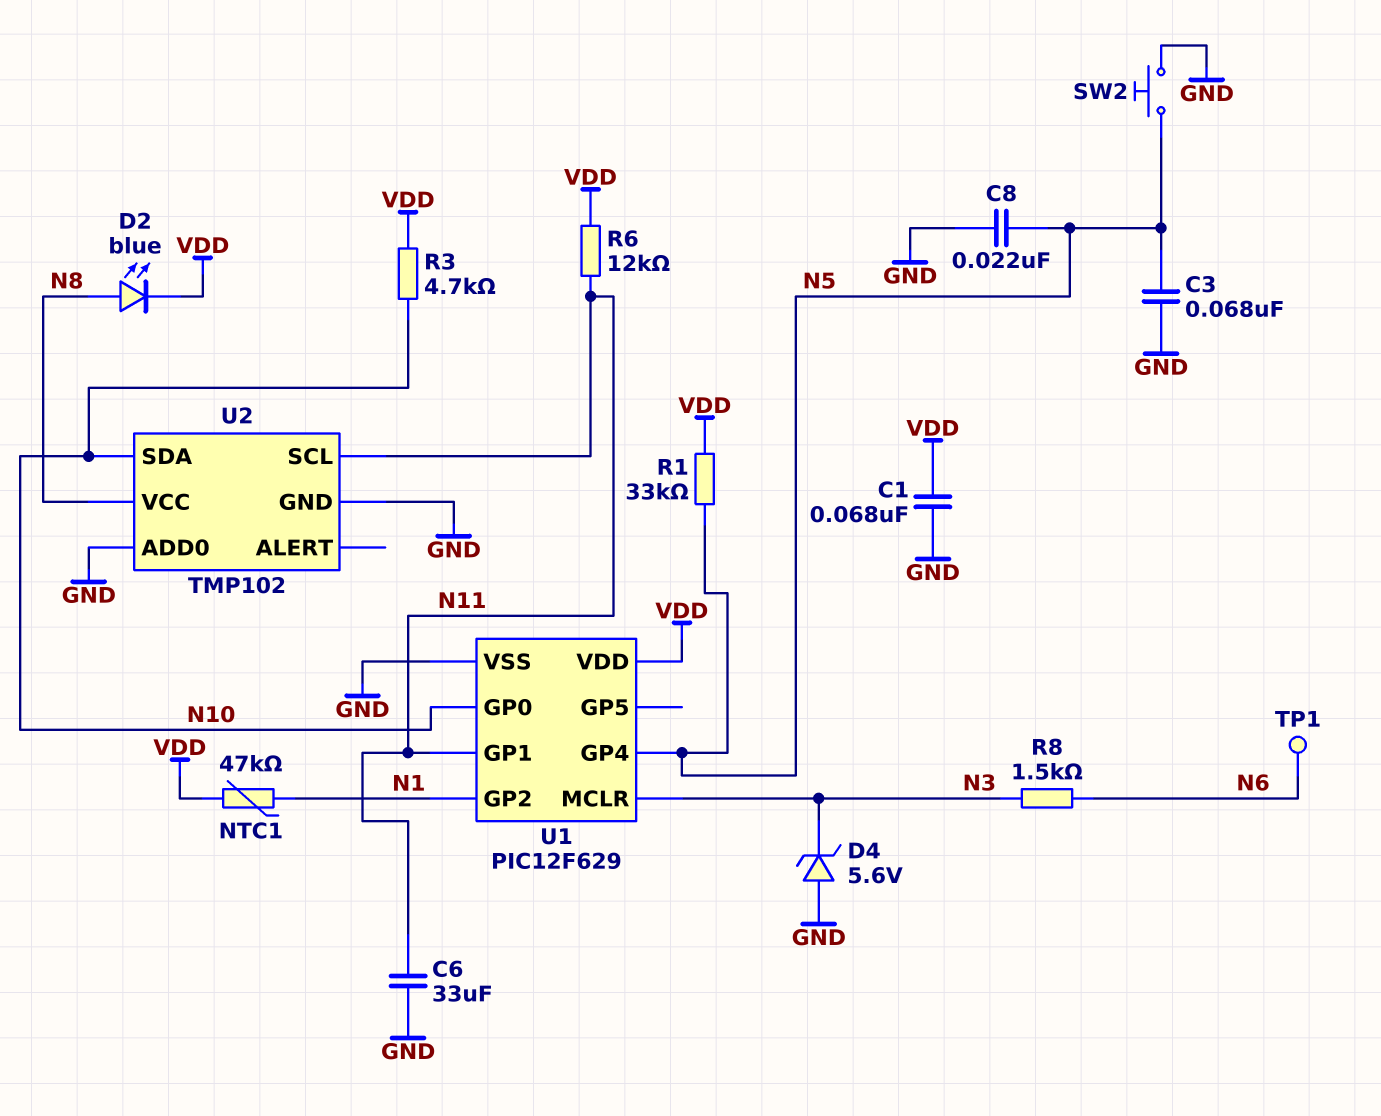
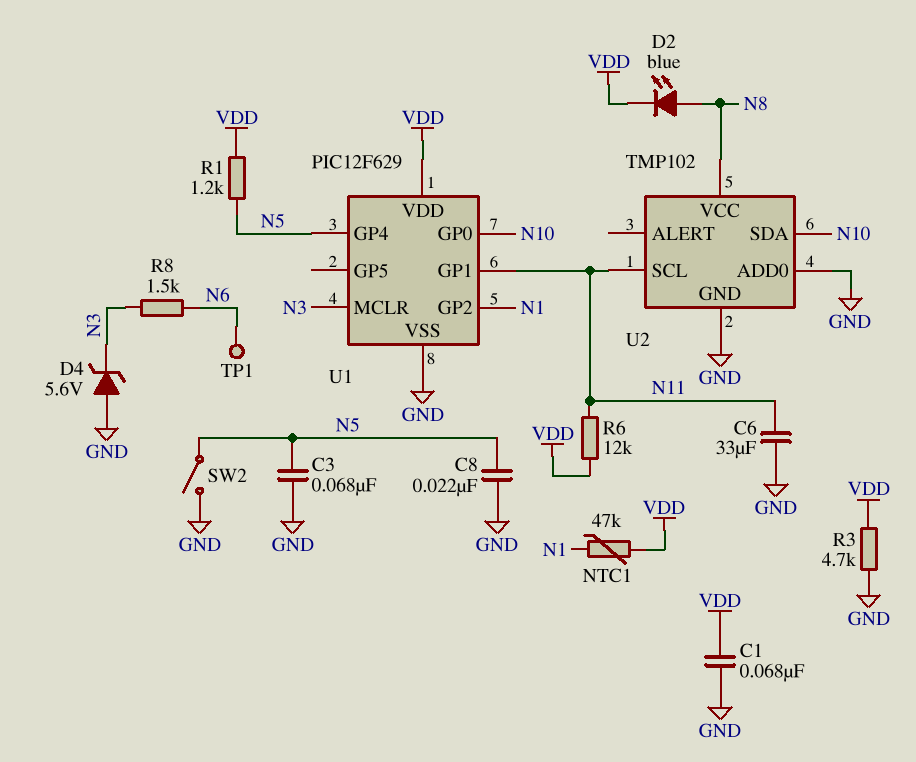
R1: 33k (N5, VDD) -> 1.2k (N5, VDD)
R3: 4.7k (N10, VDD) -> 4.7k (GND, VDD)
SW2: button (GND, N5) -> switch (GND, N5)

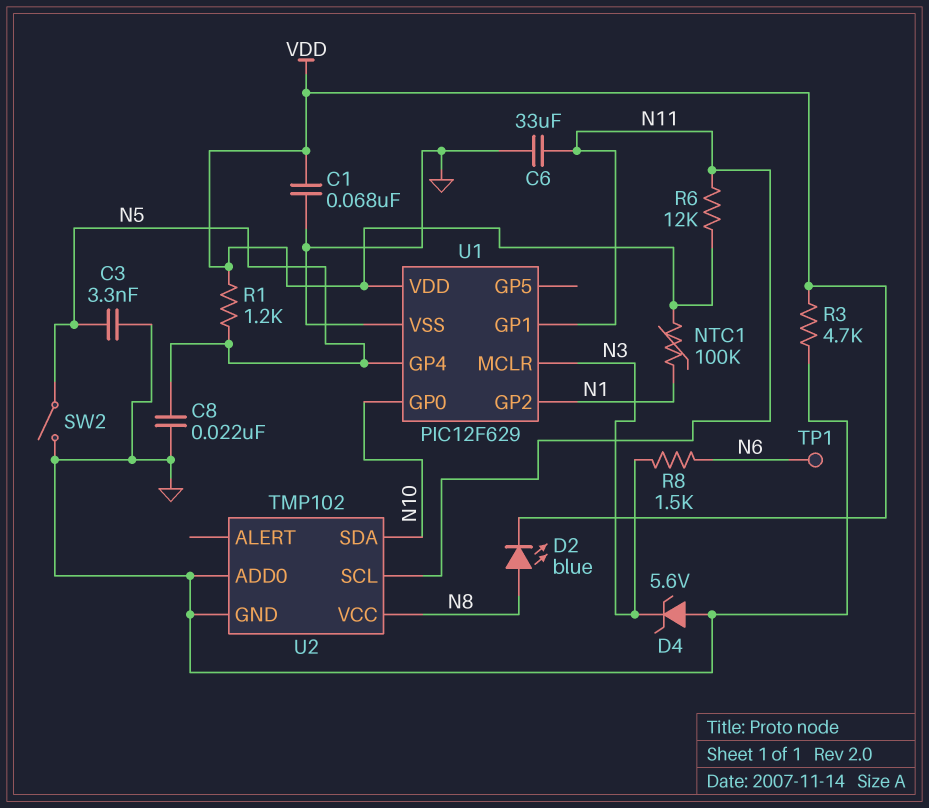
C3: 68nF (GND, N5) -> 3.3nF (GND, N5)
NTC1: 47k (N1, VDD) -> 100k (N1, VDD)

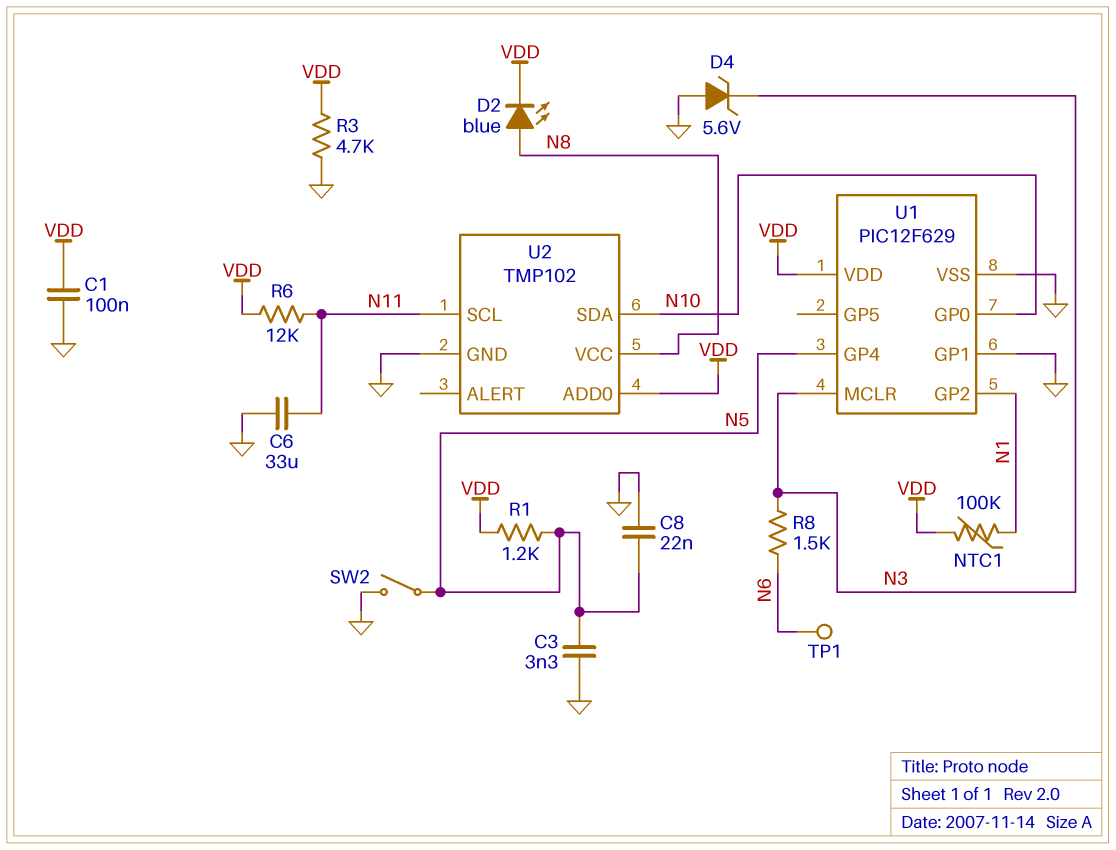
C1: 68nF (GND, VDD) -> 100nF (GND, VDD)
U1 pin GP1: N11 -> GND
U2 pin ADD0: GND -> VDD

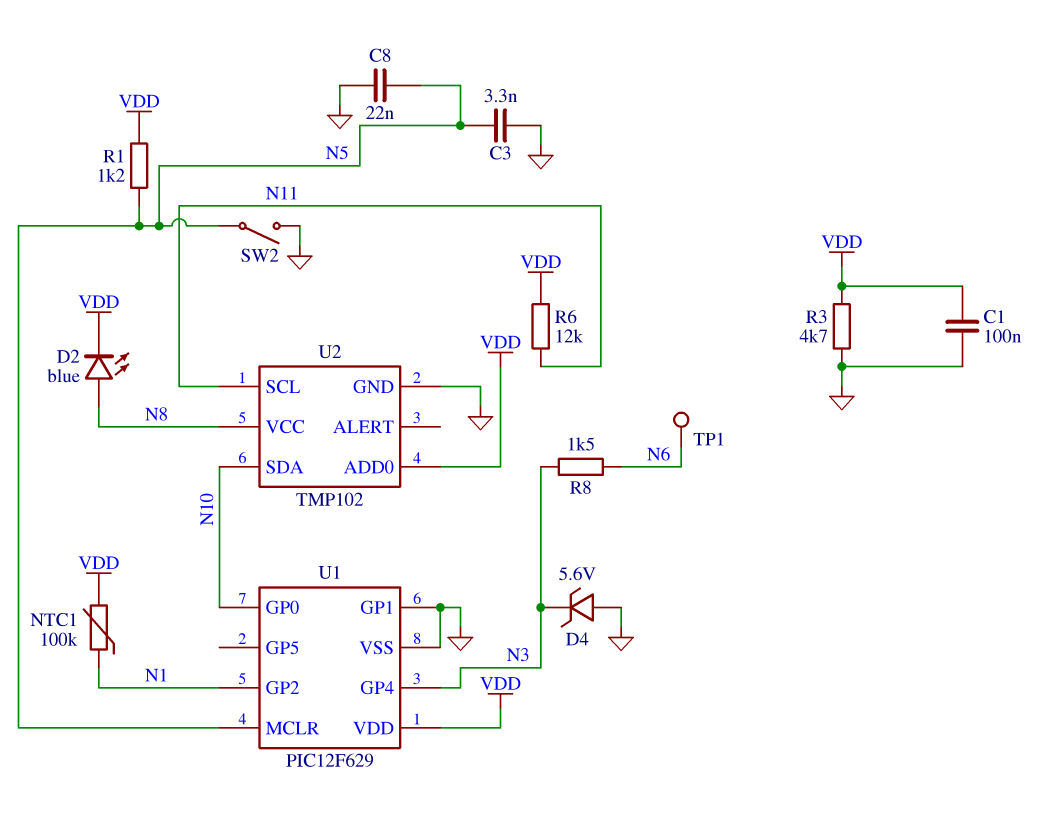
C6: 33uF (GND, N11) -> none
U1 pin GP4: N5 -> N3
U1 pin MCLR: N3 -> N5

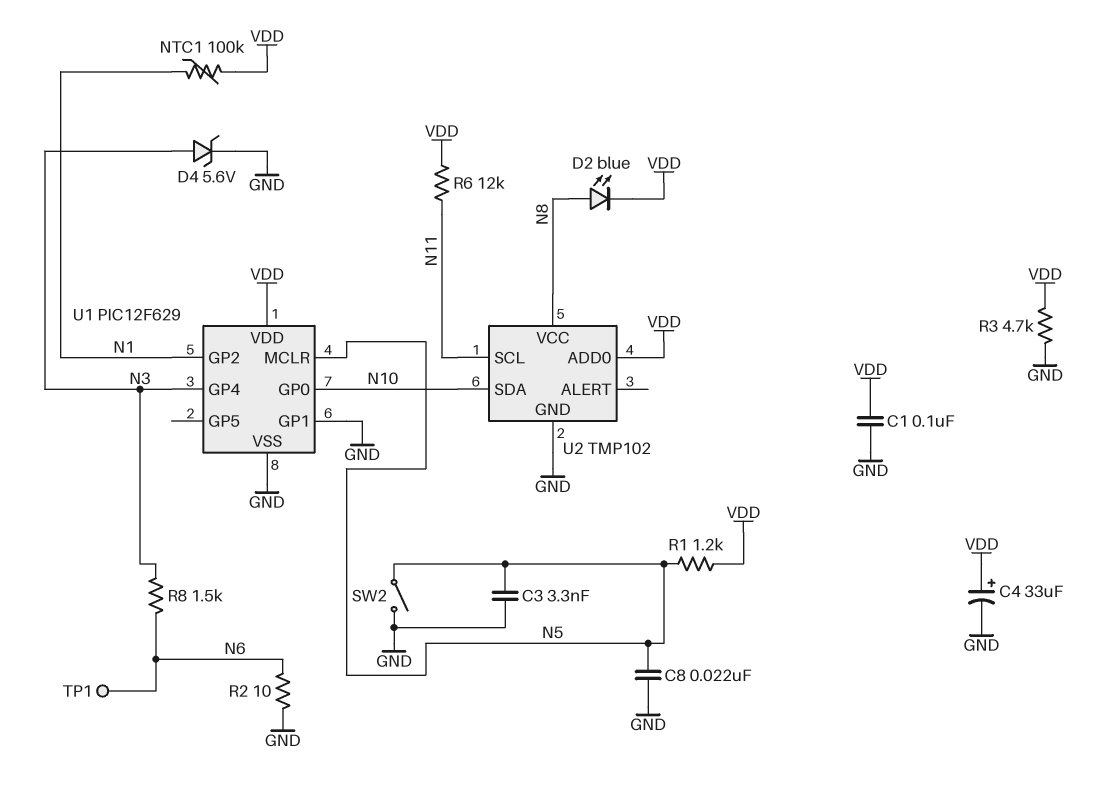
C4: none -> 33uF (plus VDD, minus GND)
D4: zener 5.6V (A GND, K N3) -> zener 5.6V (A N3, K GND)
R2: none -> 10 (GND, N6)

